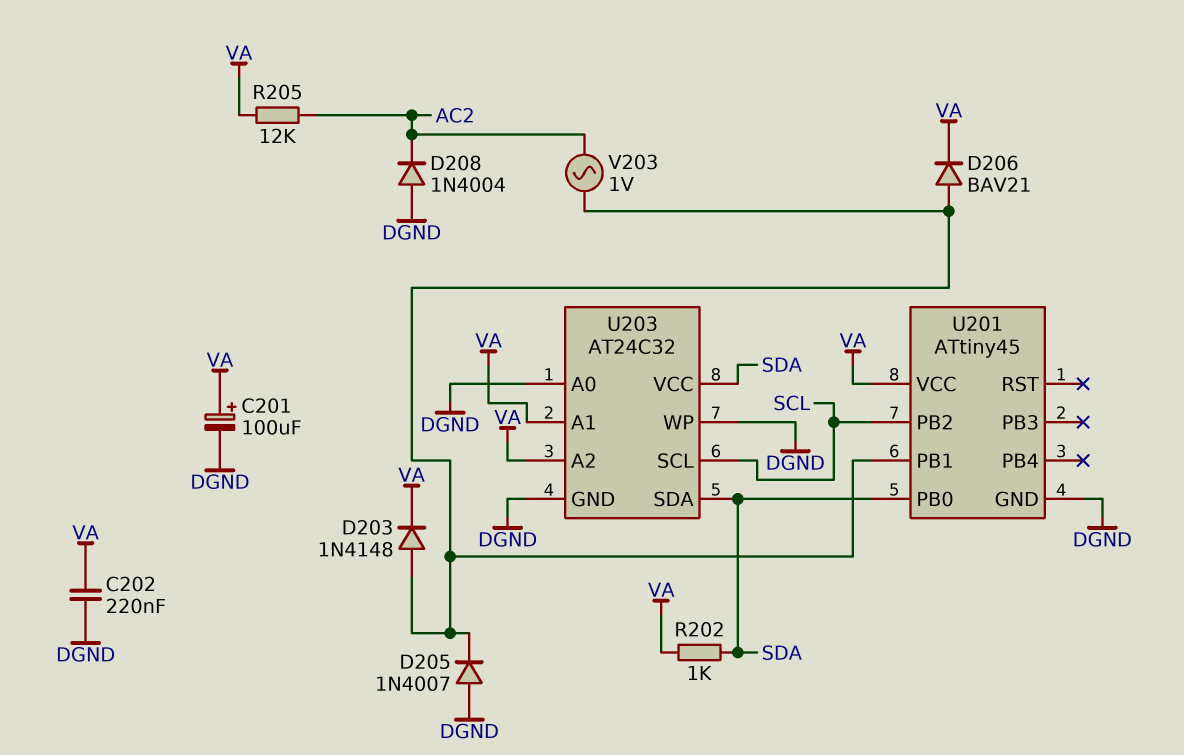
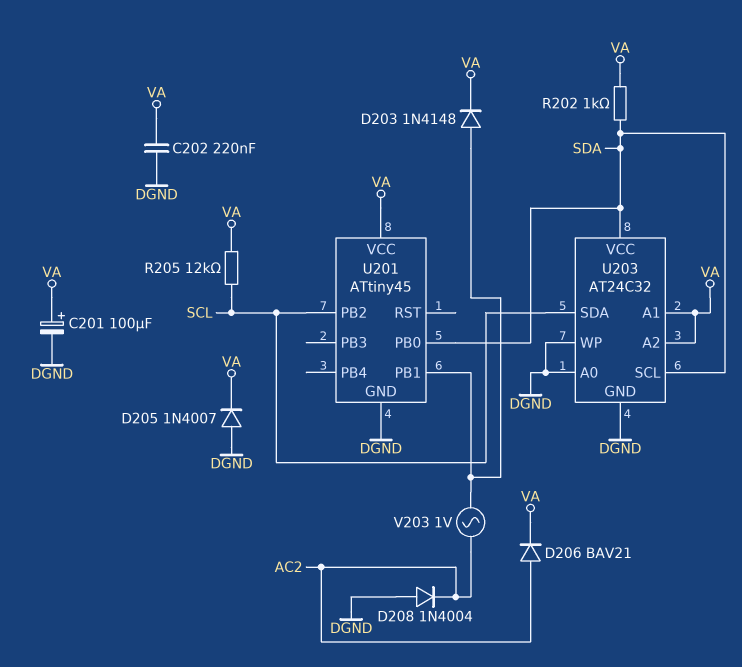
D205: diode 1N4007 (A DGND, K U201/PB1) -> diode 1N4007 (A DGND, K VA)
D206: diode BAV21 (A U201/PB1, K VA) -> diode BAV21 (A AC2, K VA)
R205: 12k (AC2, VA) -> 12k (SCL, VA)
U203 pin SCL: SCL -> SDA
U203 pin SDA: SDA -> SCL

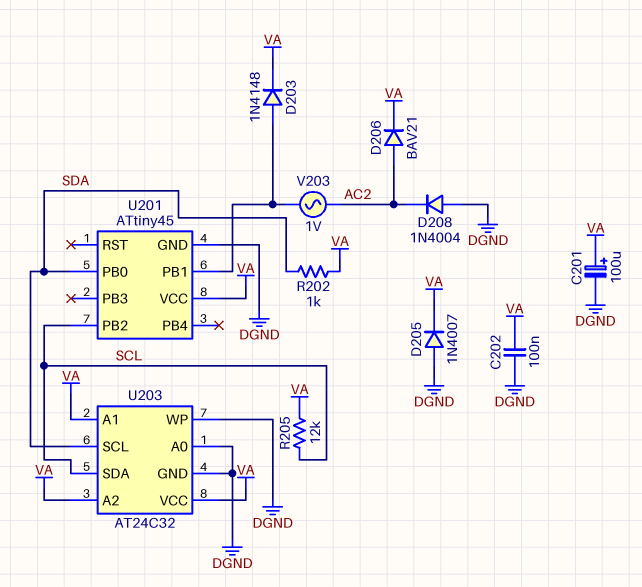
C202: 220nF (DGND, VA) -> 100nF (DGND, VA)
U203 pin VCC: SDA -> VA

